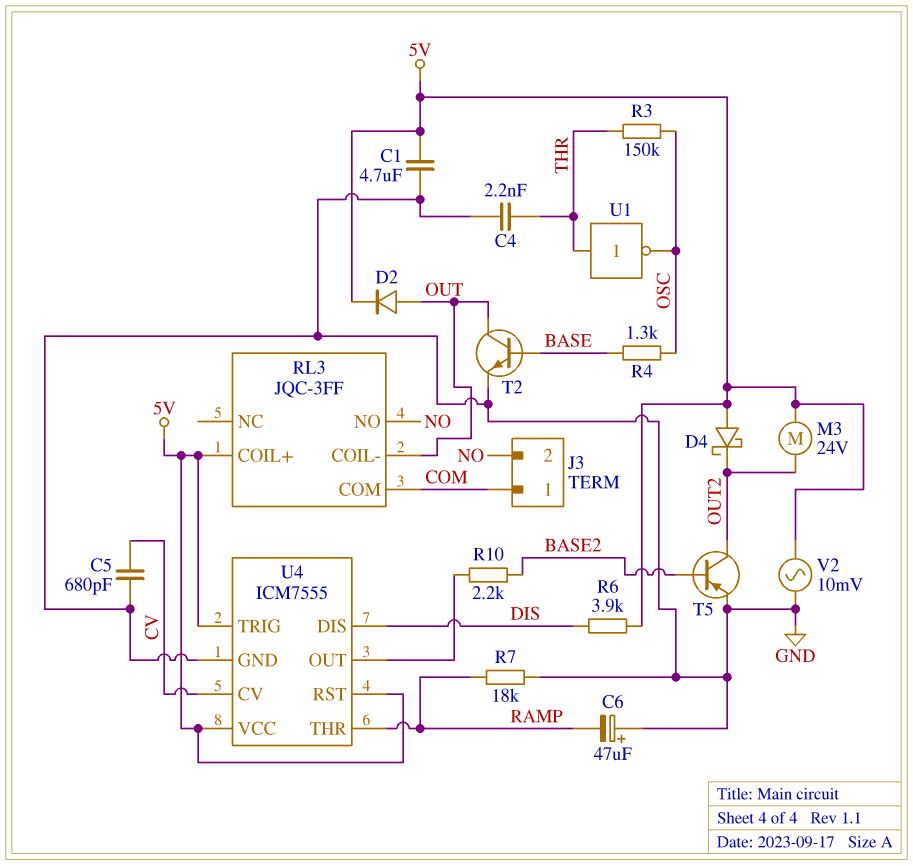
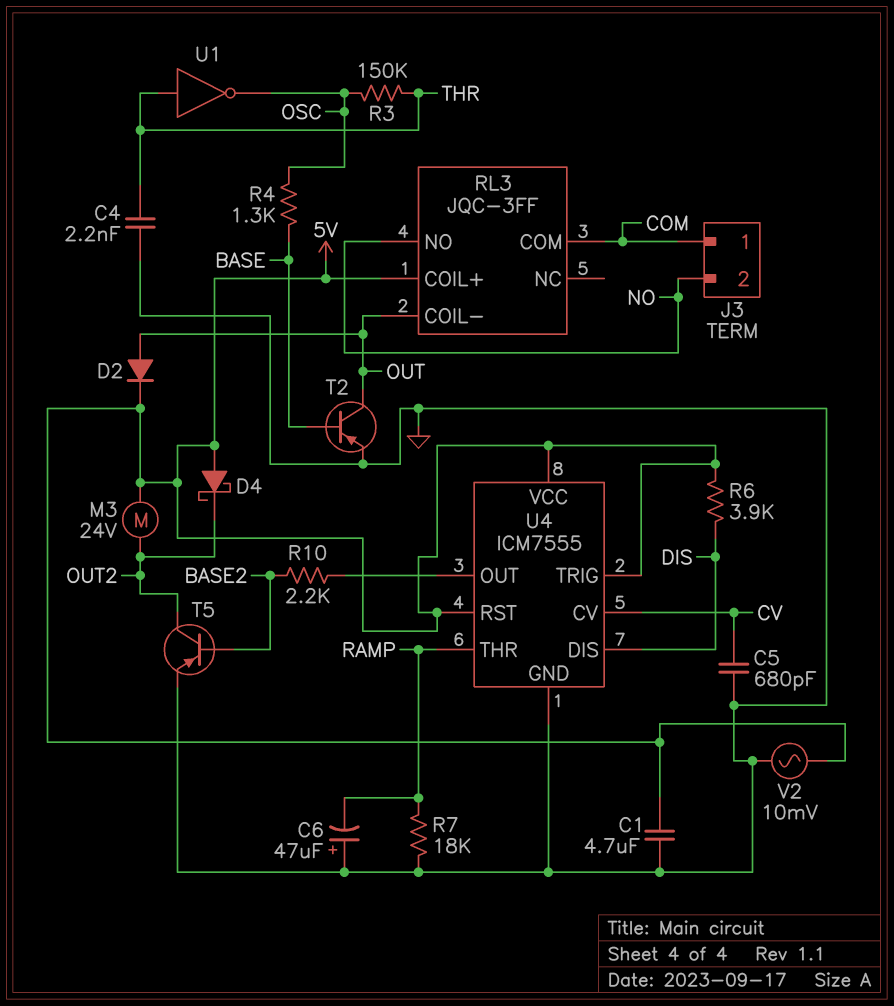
T2: NPN (B BASE, C OUT, E GND) -> PNP (B BASE, C OUT, E GND)

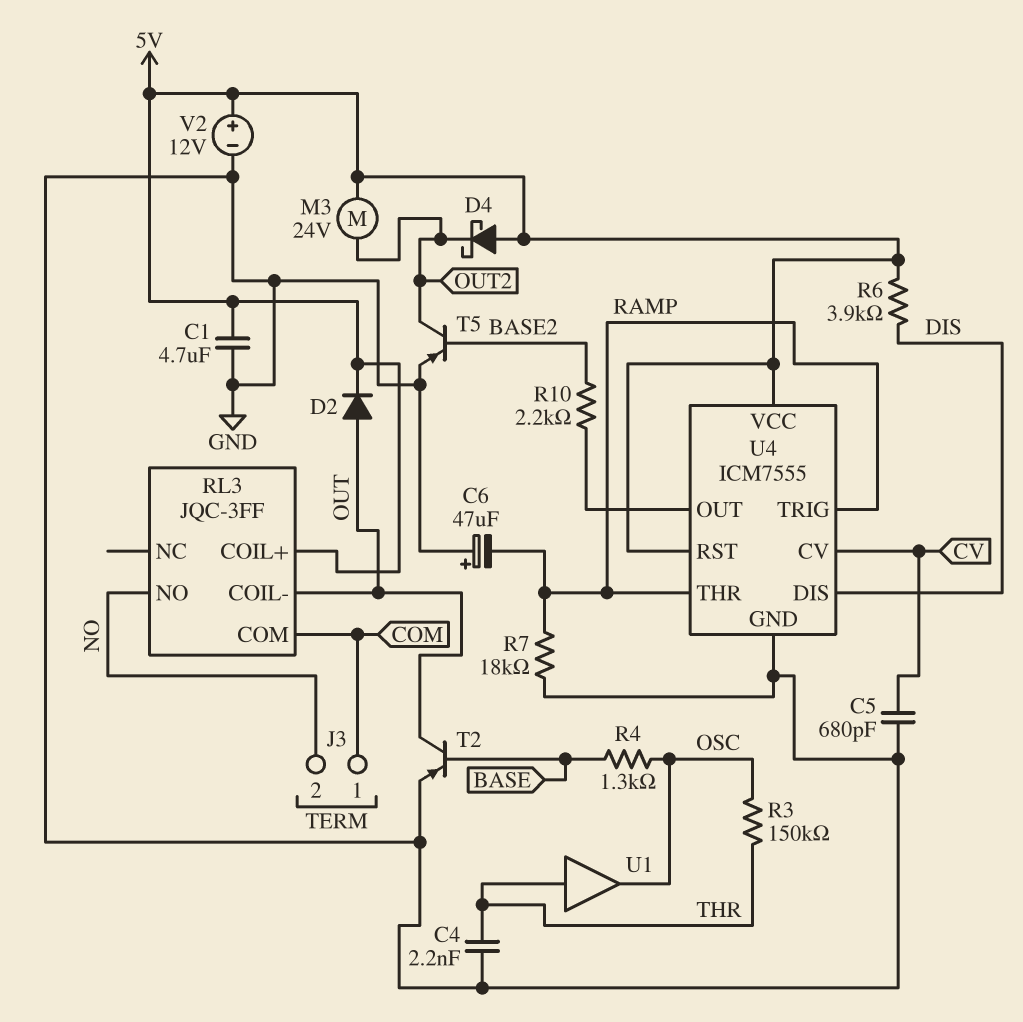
U1: NOT (in THR, out OSC) -> buffer (in THR, out OSC)
U4 pin TRIG: 5V -> RAMP
V2: AC 10mV (5V, GND) -> 12V (plus 5V, minus GND)

